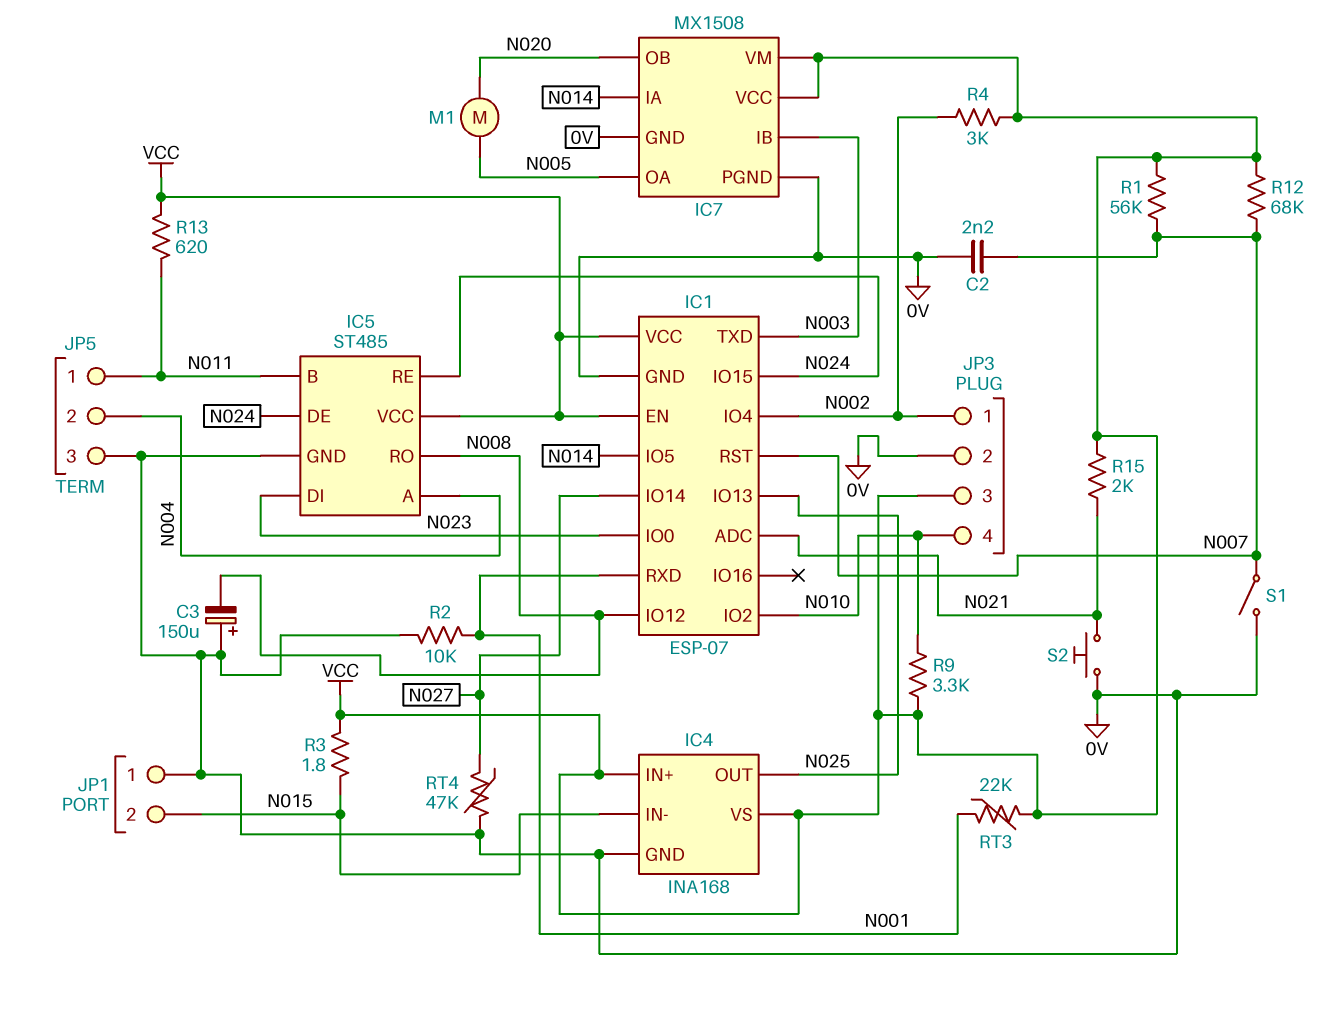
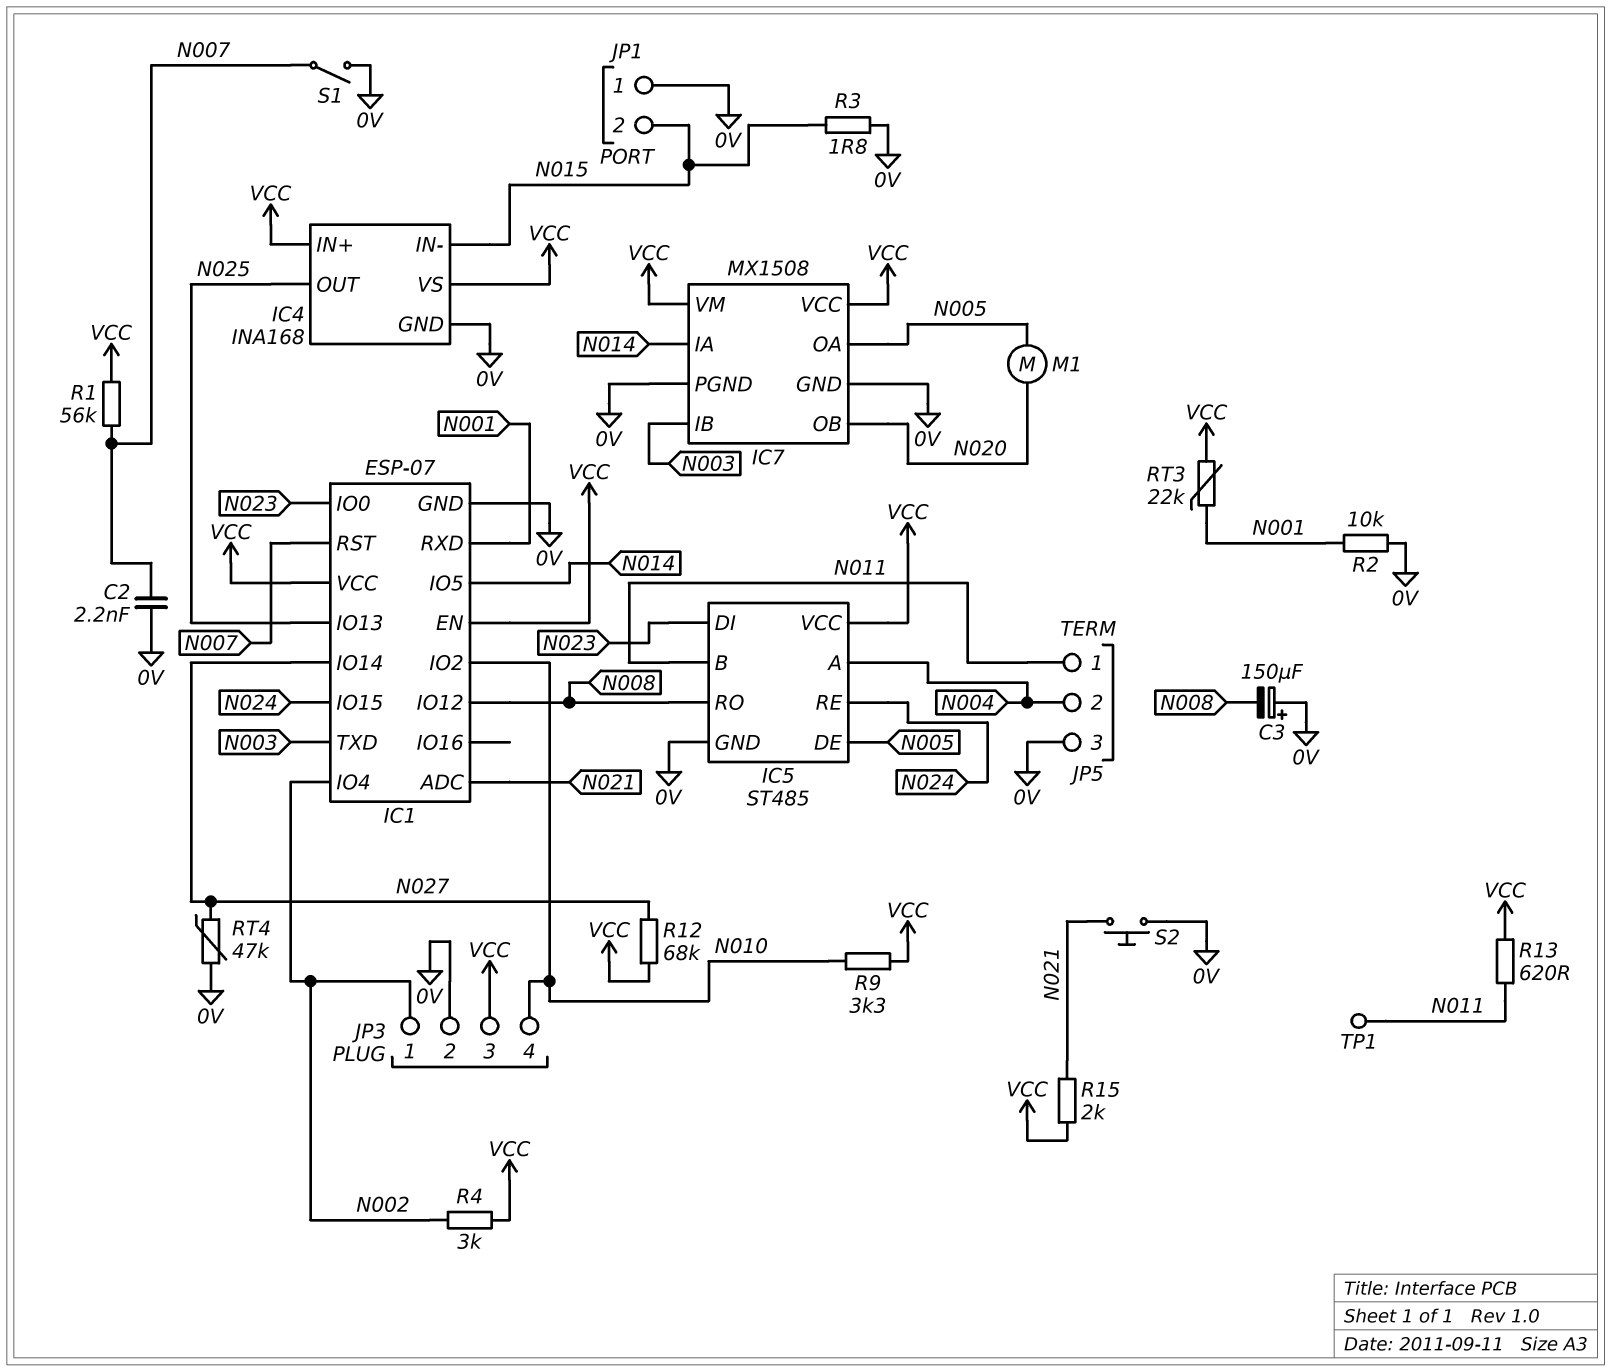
IC5 pin DE: N024 -> N005
R3: 1.8 (N015, VCC) -> 1.8 (0V, N015)
R12: 68k (N007, VCC) -> 68k (N027, VCC)
TP1: none -> test point (N011)

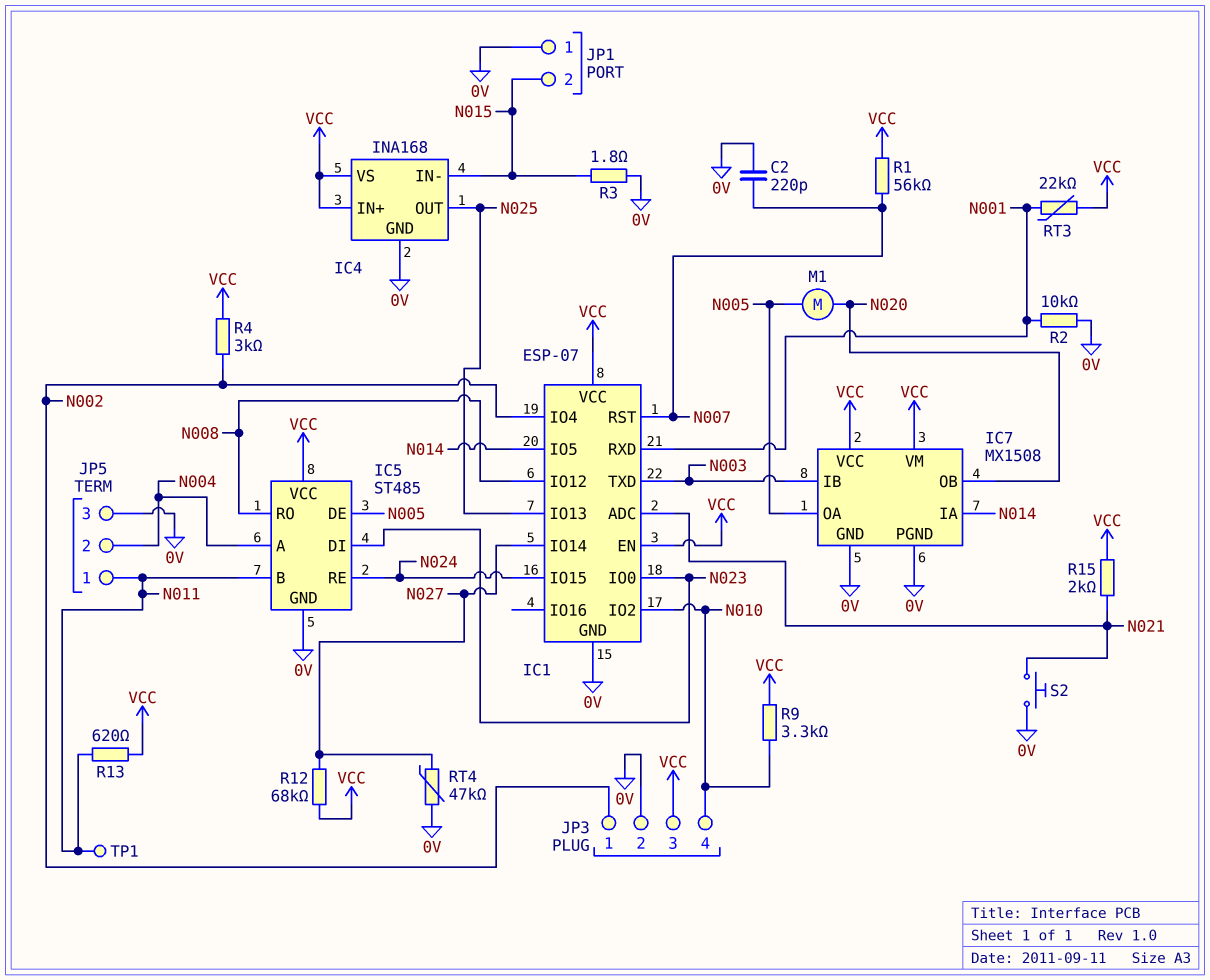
C2: 2.2nF (0V, N007) -> 220pF (0V, N007)
C3: 150uF (plus 0V, minus N008) -> none
S1: switch (0V, N007) -> none

